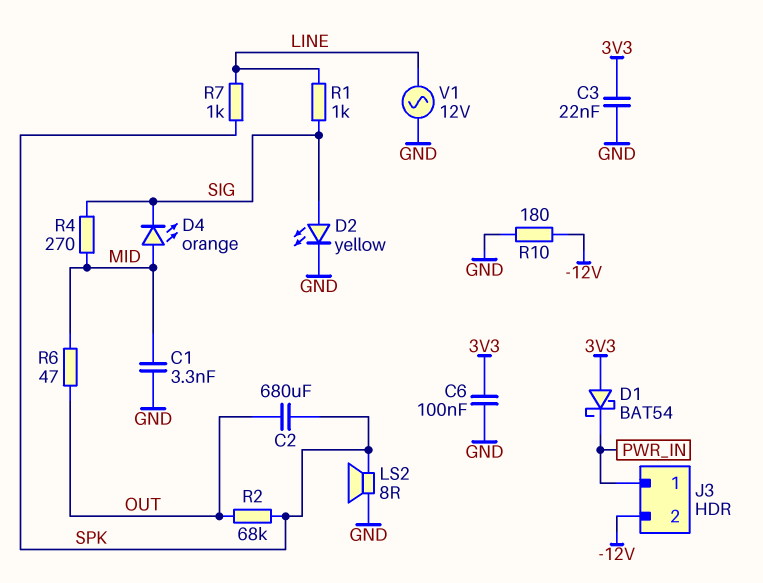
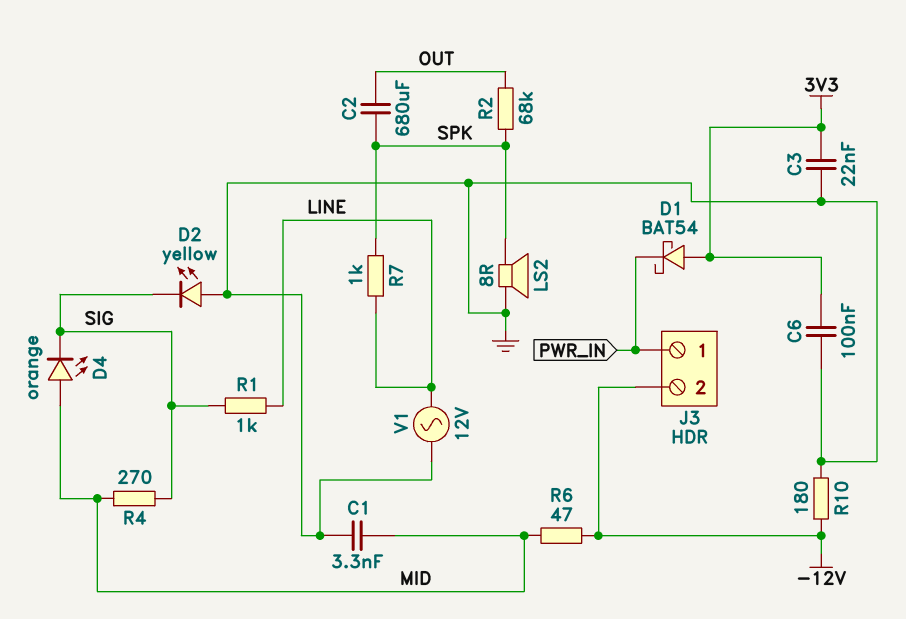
D2: LED yellow (A SIG, K GND) -> LED yellow (A GND, K SIG)
R6: 47 (MID, OUT) -> 47 (-12V, MID)

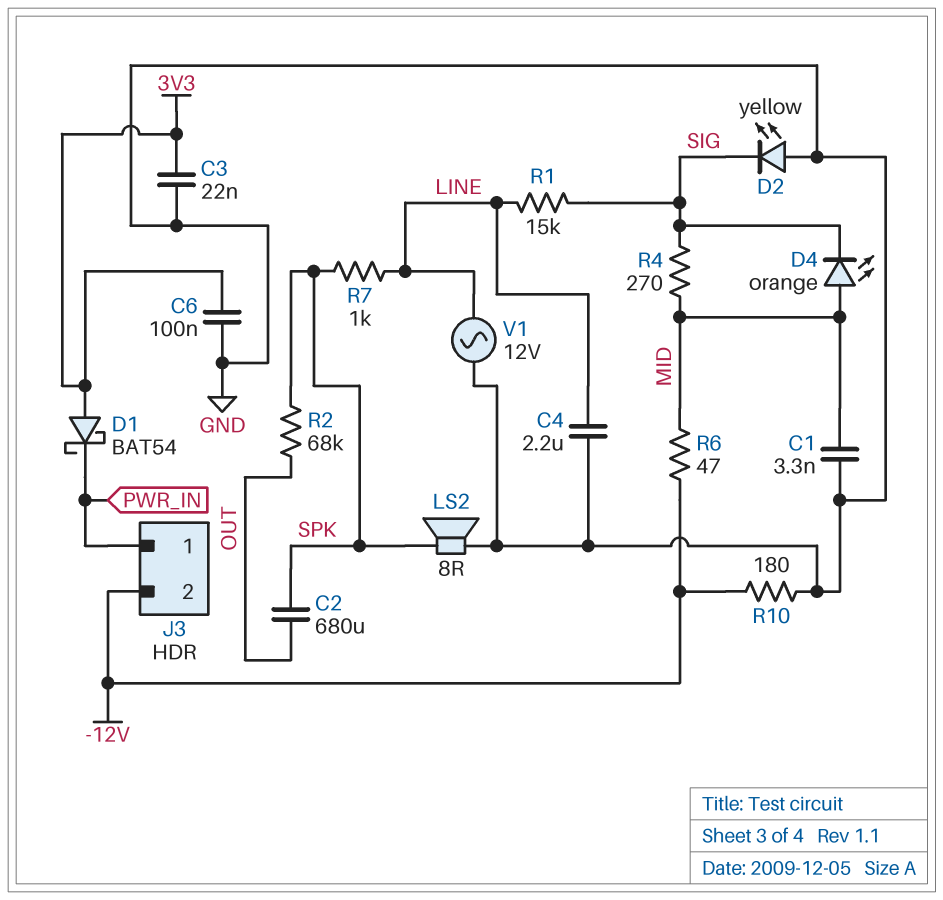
C4: none -> 2.2uF (GND, LINE)
R1: 1k (LINE, SIG) -> 15k (LINE, SIG)

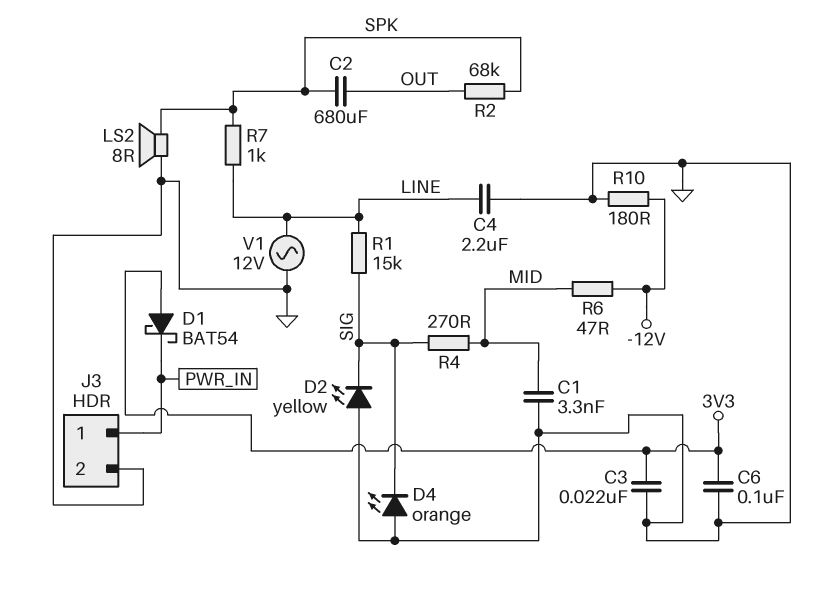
D4: LED orange (A MID, K SIG) -> LED orange (A GND, K SIG)
J3 pin 2: -12V -> GND

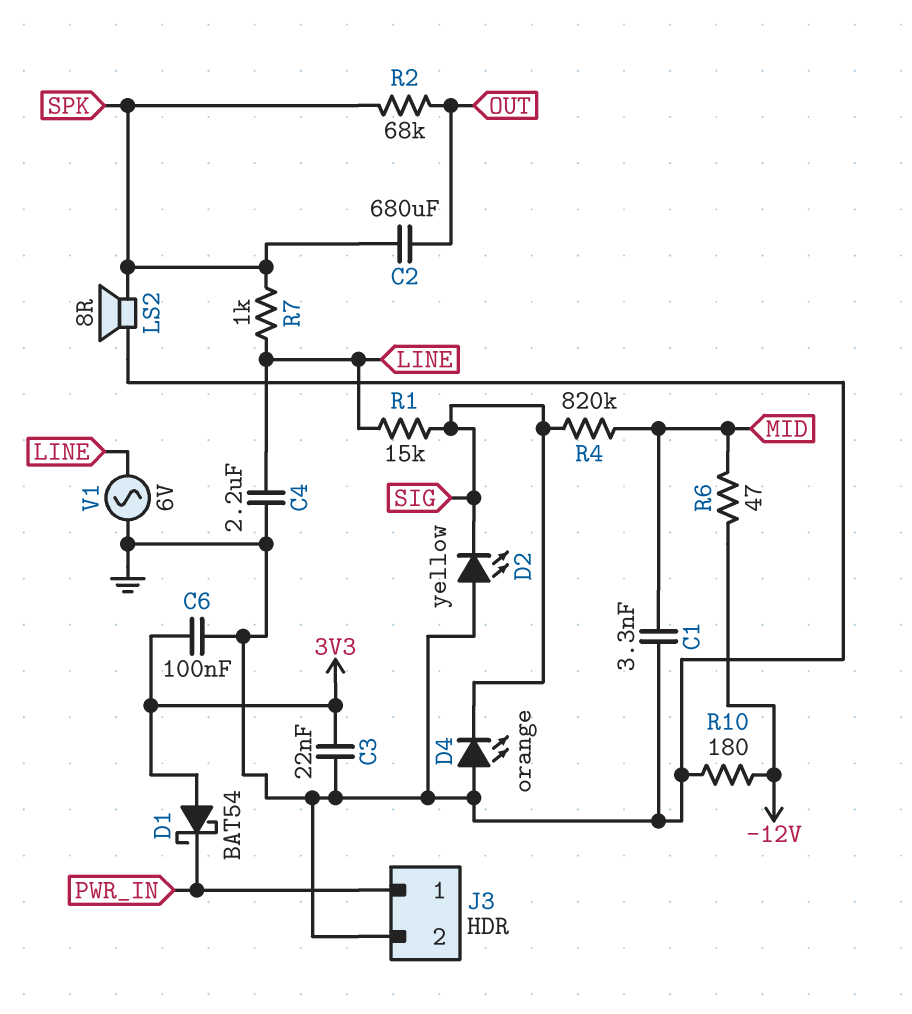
R4: 270 (MID, SIG) -> 820k (MID, SIG)
V1: AC 12V (GND, LINE) -> AC 6V (GND, LINE)

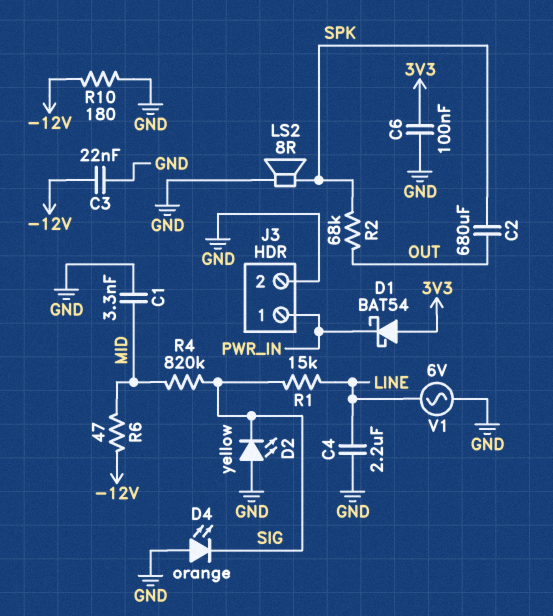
C3: 22nF (3V3, GND) -> 22nF (-12V, GND)
R7: 1k (LINE, SPK) -> none

